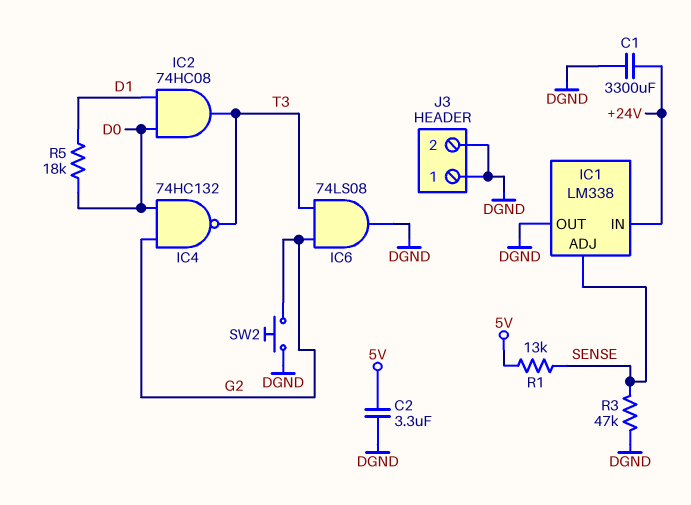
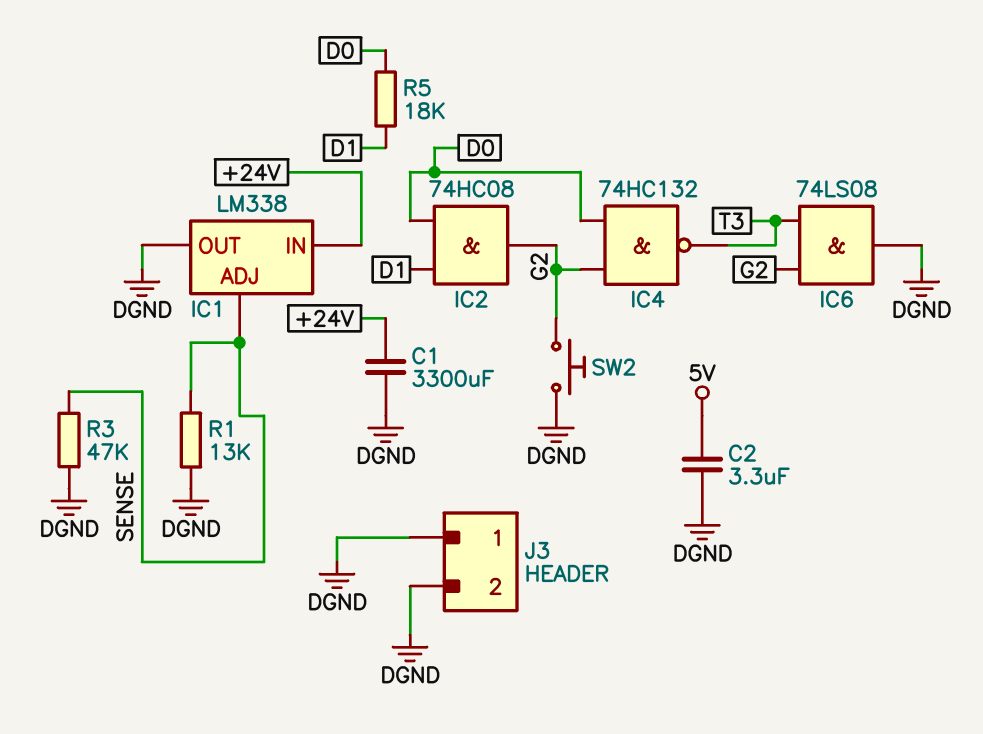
IC2: AND 74HC08 (in D0, in D1, out T3) -> AND 74HC08 (in D0, in D1, out G2)
R1: 13k (5V, SENSE) -> 13k (DGND, SENSE)

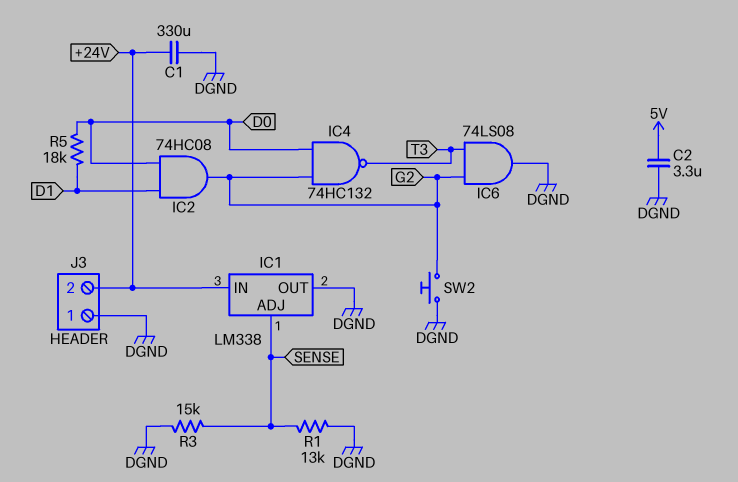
C1: 3300uF (+24V, DGND) -> 330uF (+24V, DGND)
J3 pin 2: DGND -> +24V
R3: 47k (DGND, SENSE) -> 15k (DGND, SENSE)

